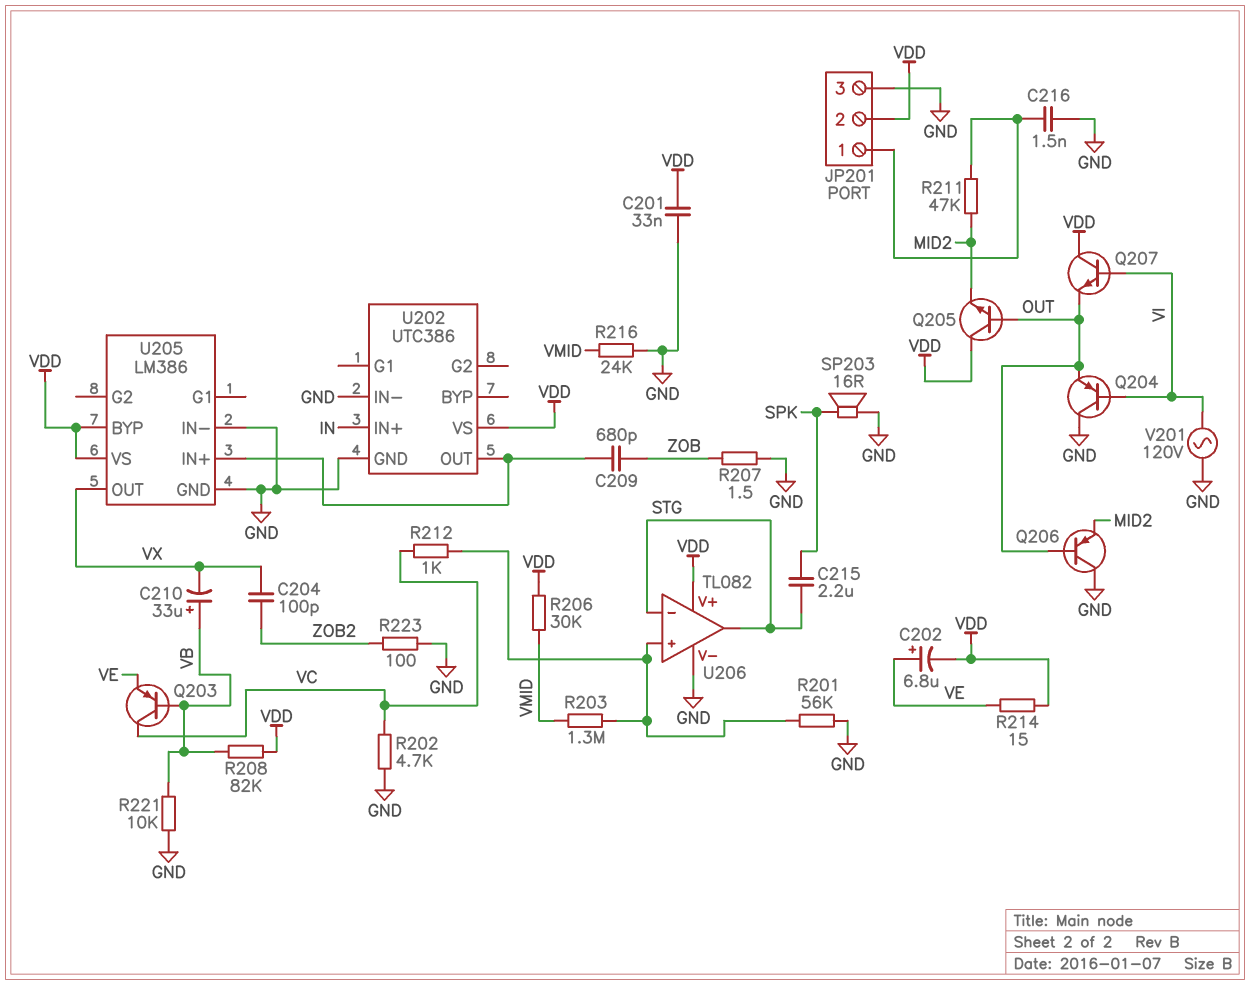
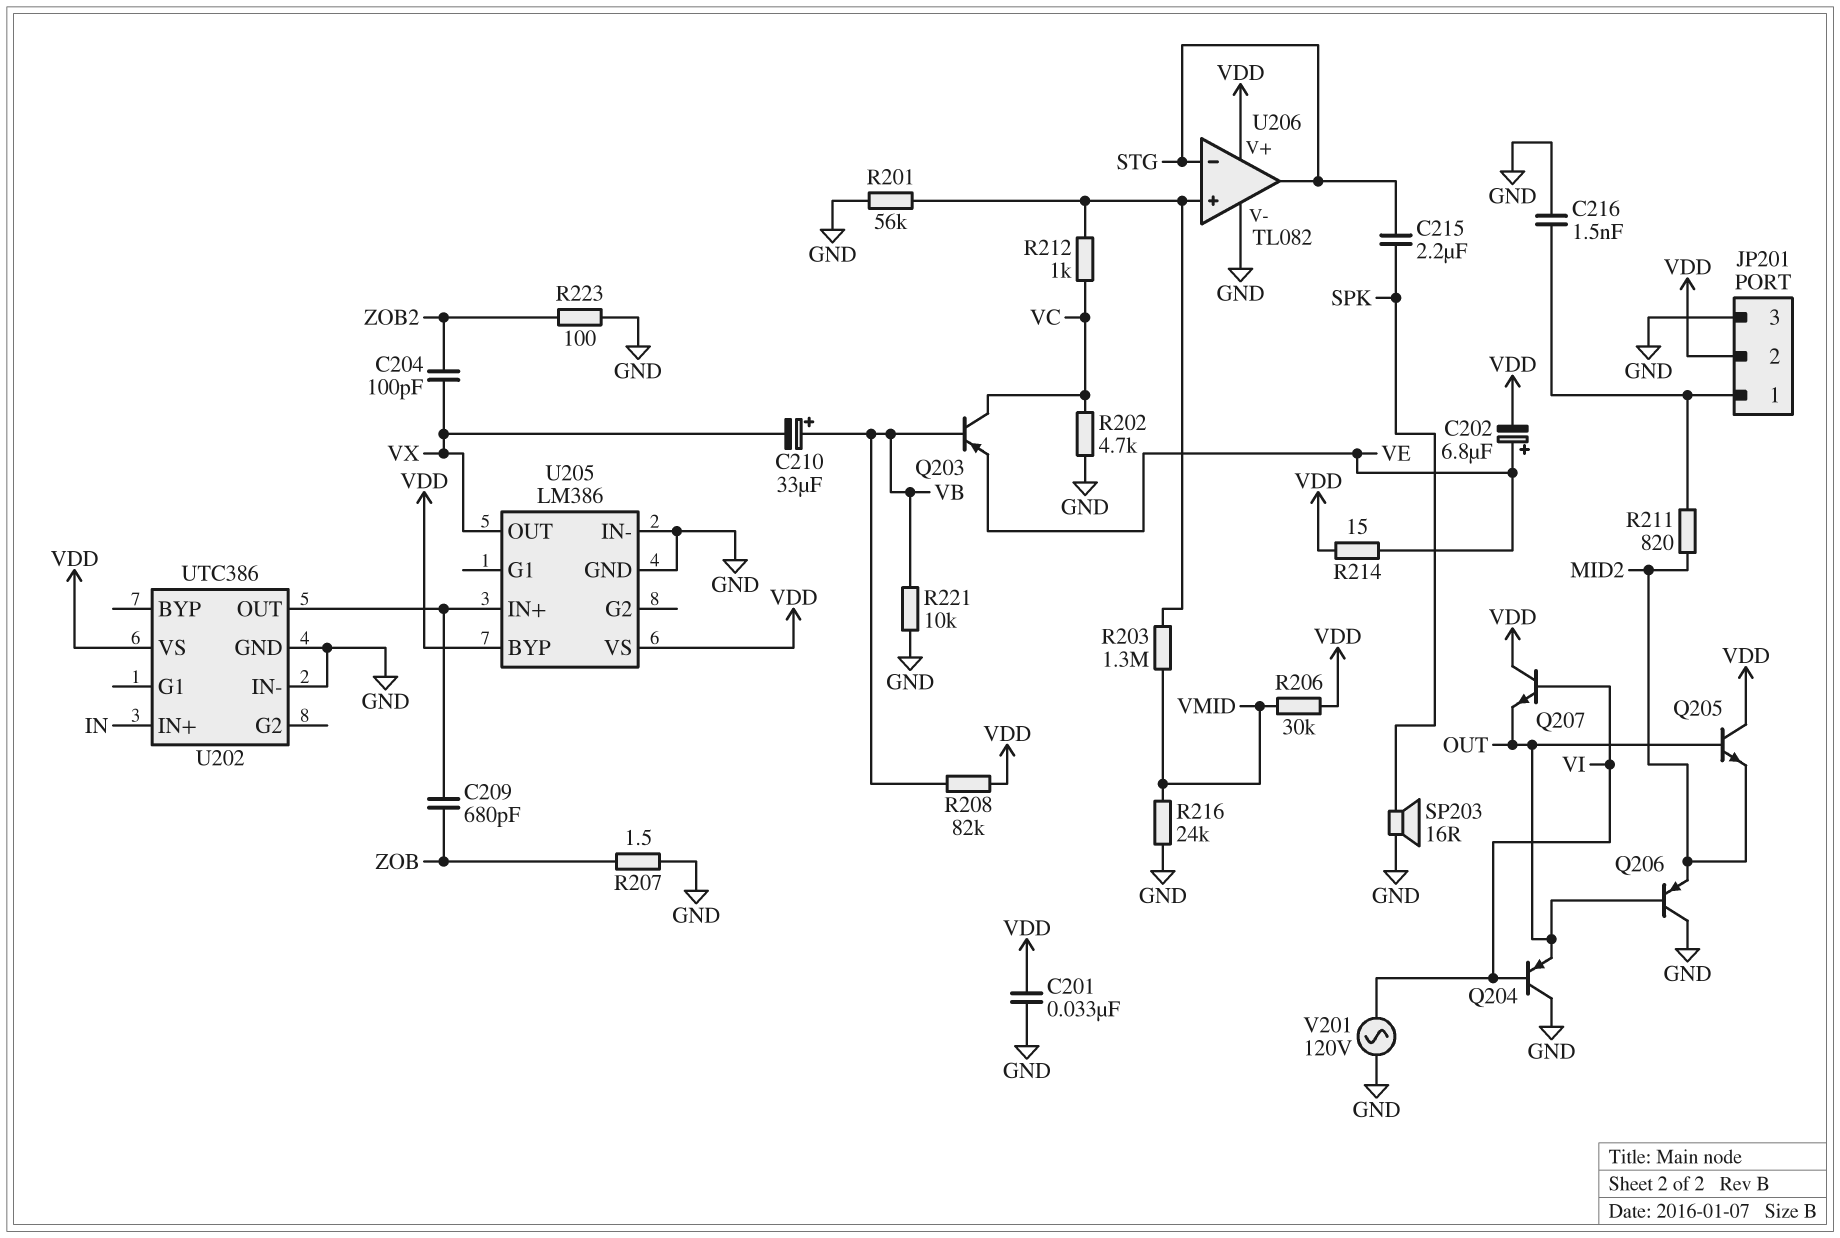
R211: 47k (JP201/1, MID2) -> 820 (JP201/1, MID2)

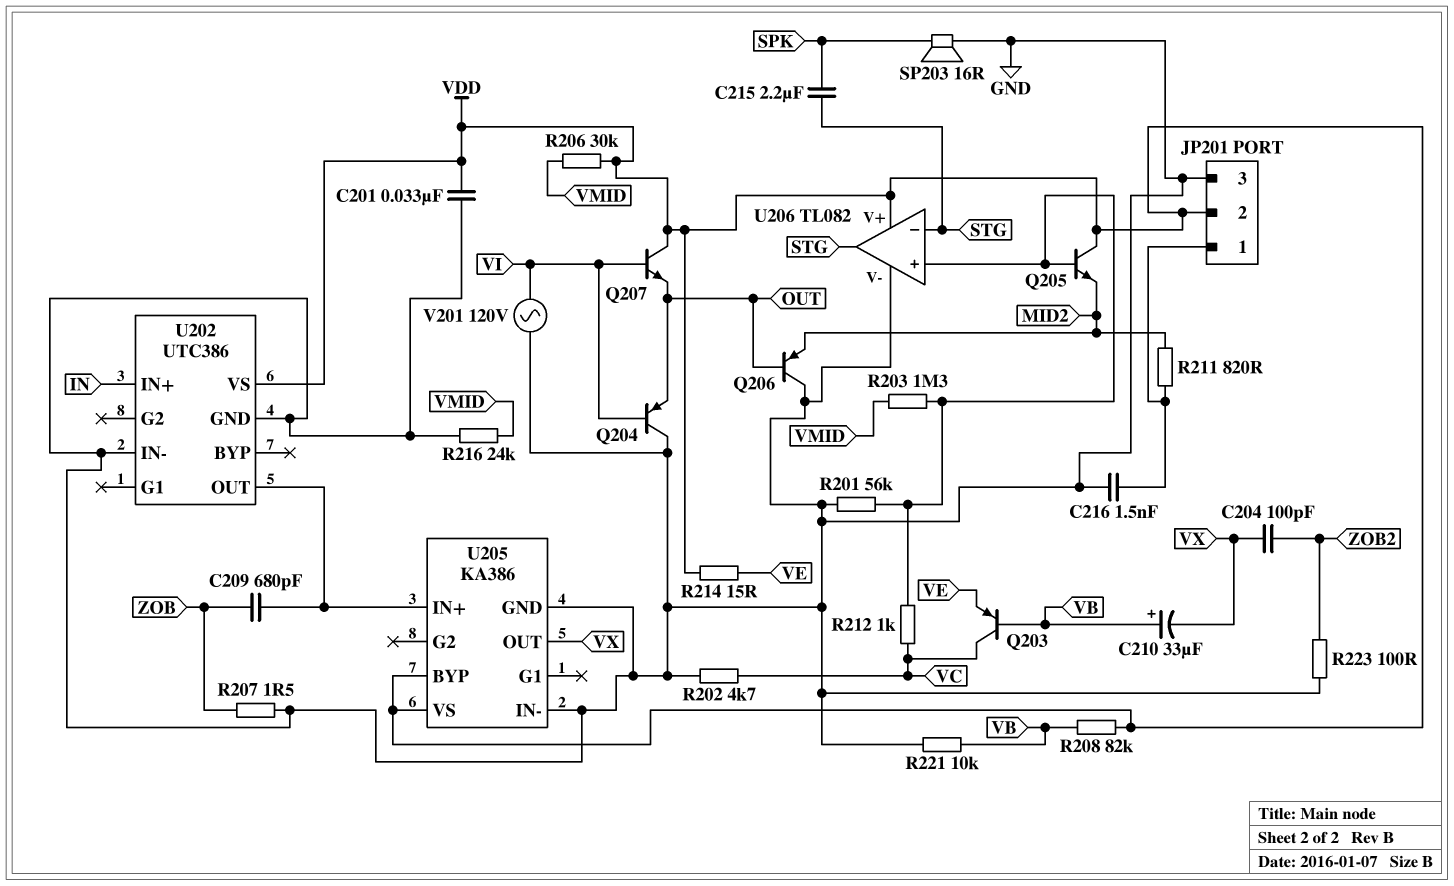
C202: 6.8uF (plus VE, minus VDD) -> none
Q205: NPN (B OUT, C VDD, E MID2) -> NPN (B U206/in+, C VDD, E MID2)
U205: LM386 -> KA386

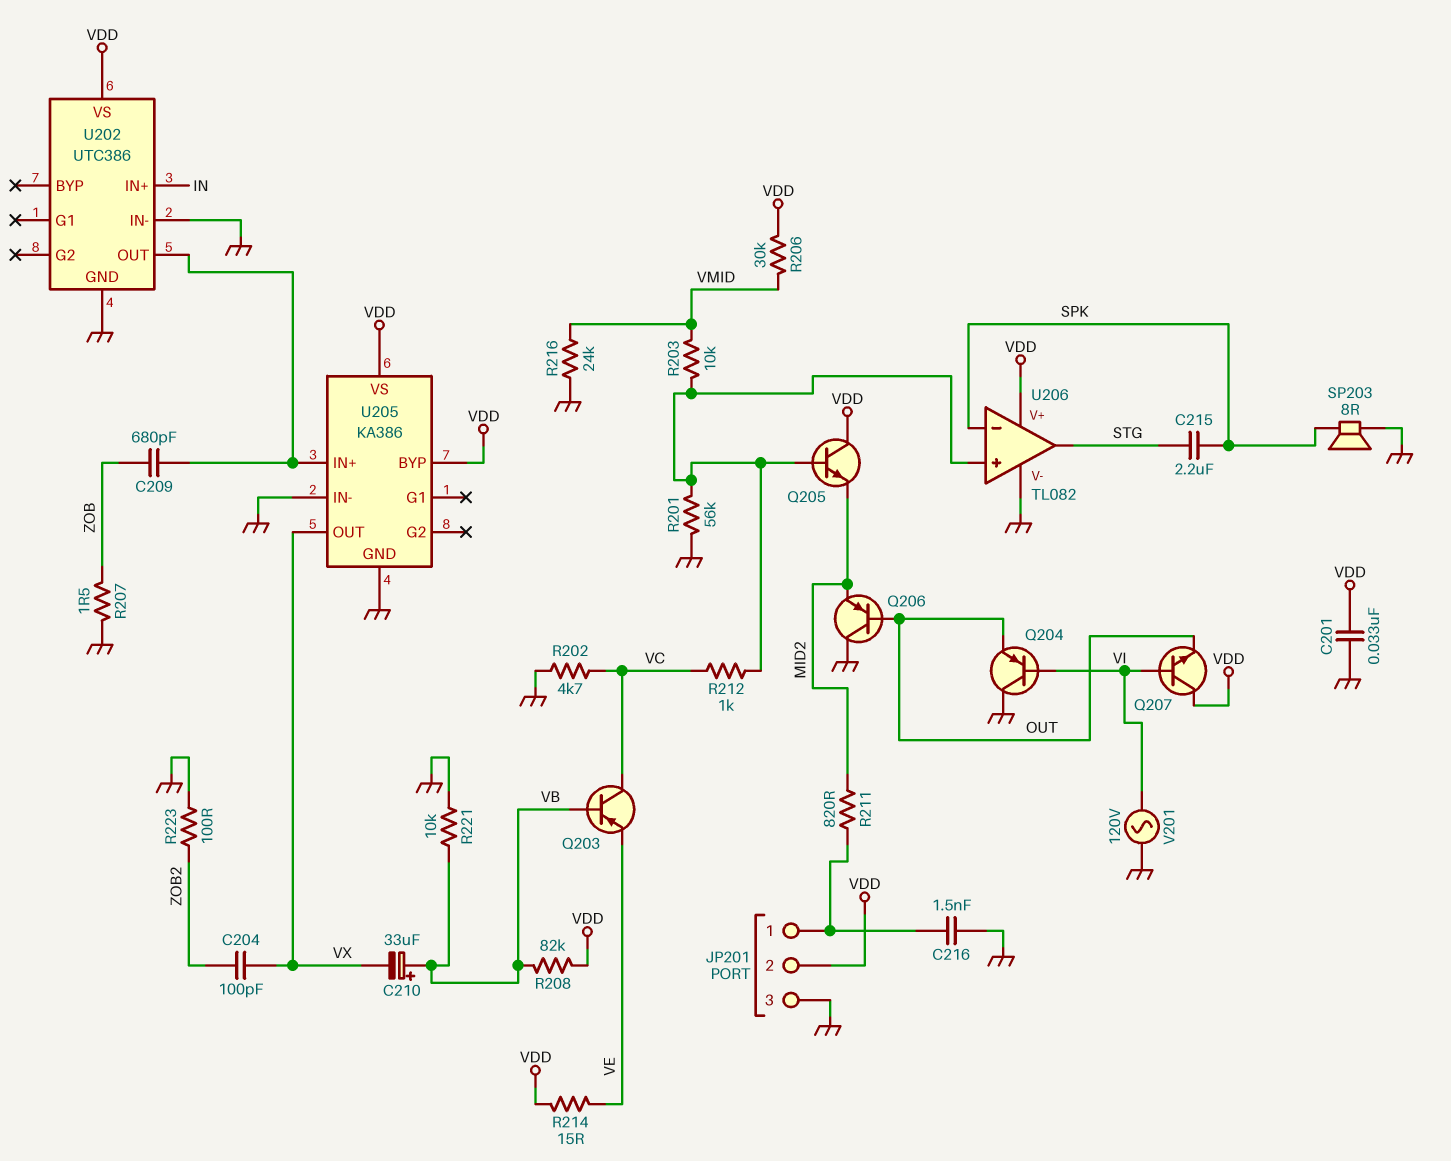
R203: 1.3M (U206/in+, VMID) -> 10k (U206/in+, VMID)
SP203: speaker 16R (GND, SPK) -> speaker 8R (GND, SPK)
U206 pin in-: STG -> SPK

